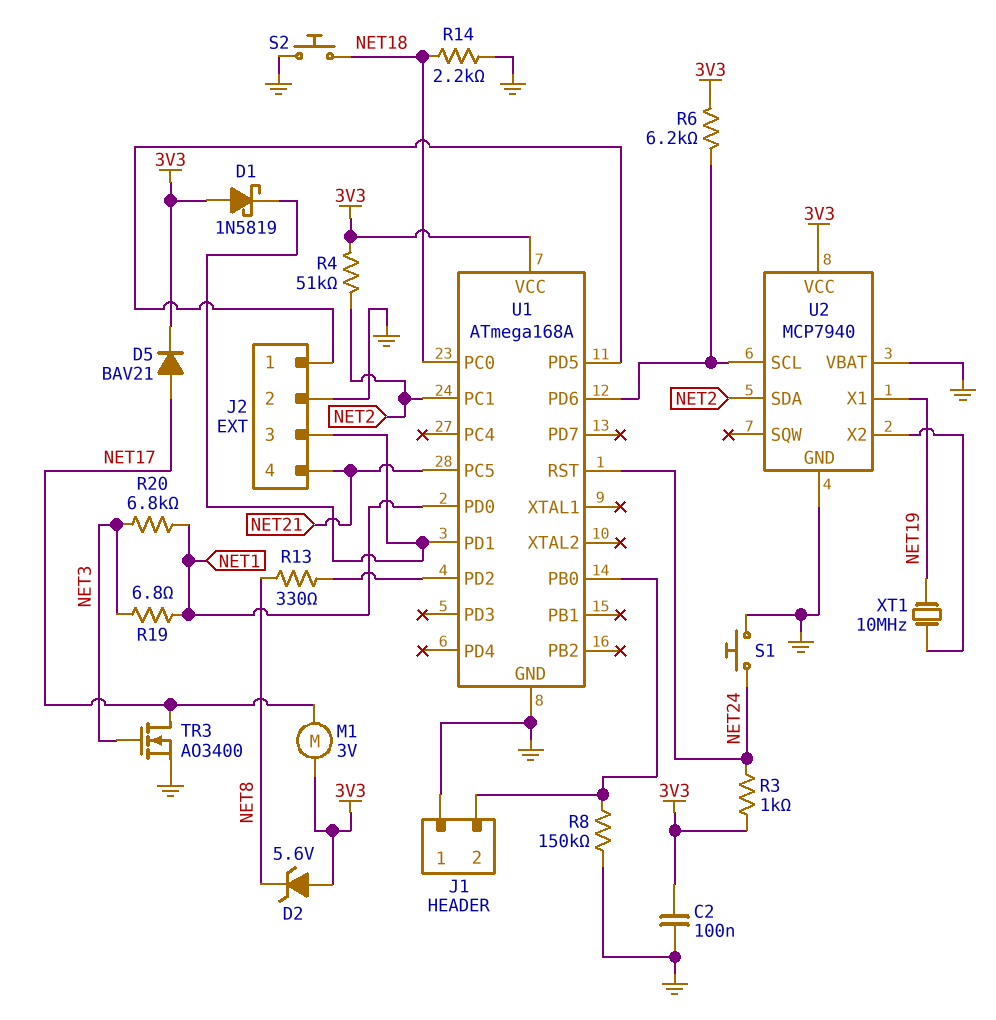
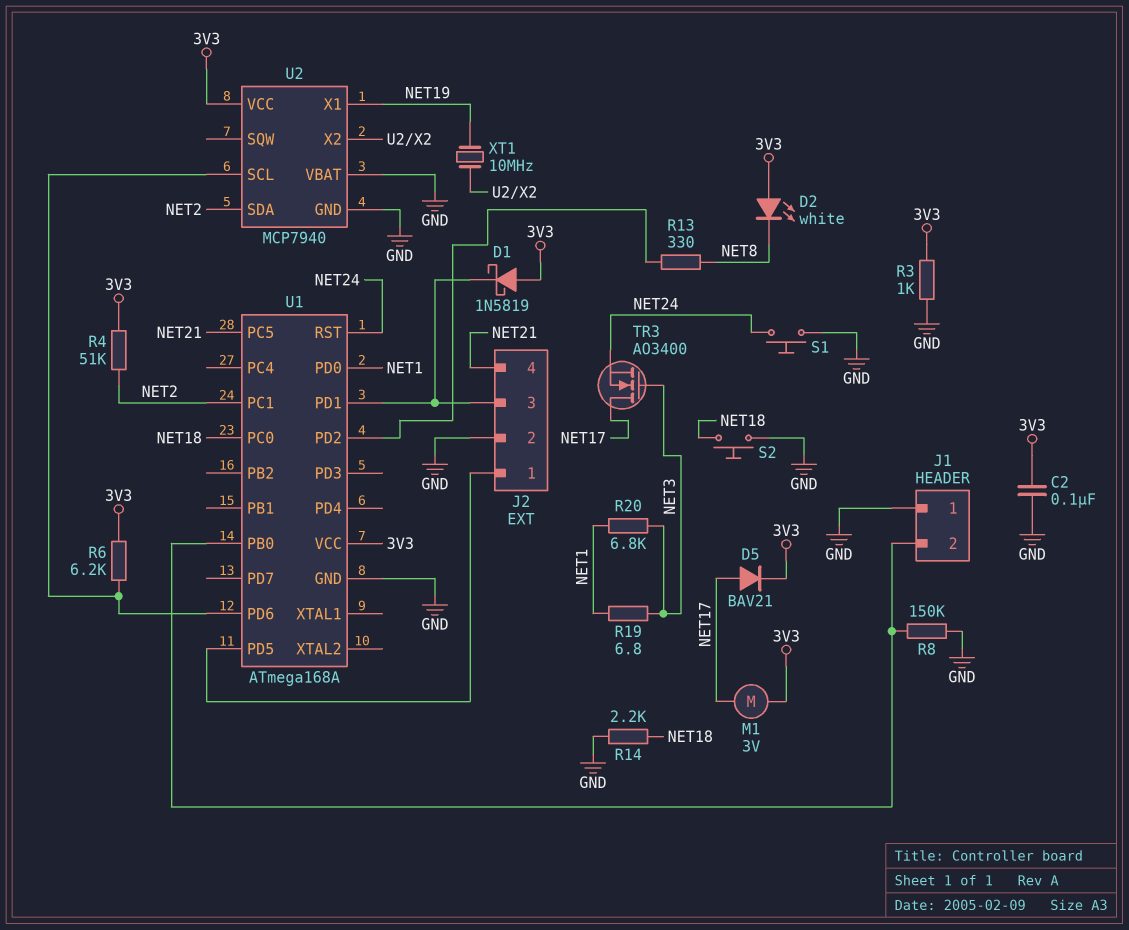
D2: zener 5.6V (A 3V3, K NET8) -> LED white (A 3V3, K NET8)
R3: 1k (3V3, NET24) -> 1k (3V3, GND)
TR3: NMOS AO3400 (G NET3, D NET17, S GND) -> NMOS AO3400 (G NET3, D NET17, S NET24)

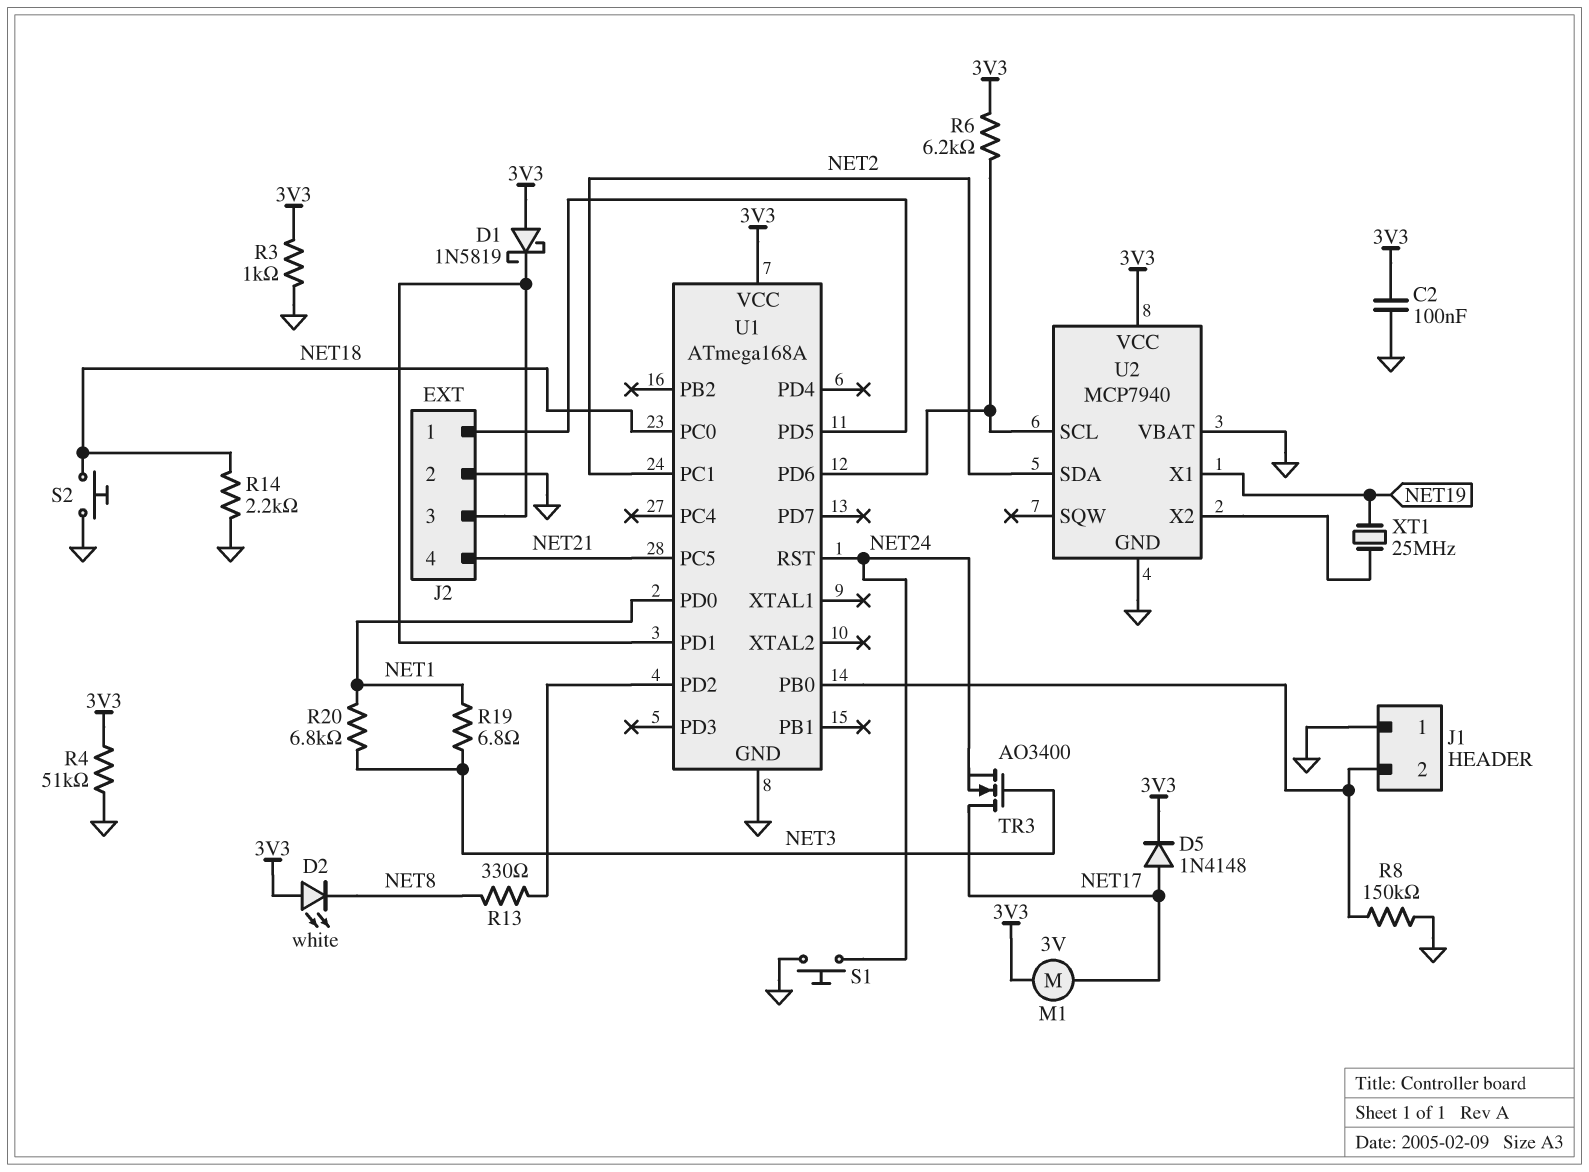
D5: diode BAV21 (A NET17, K 3V3) -> diode 1N4148 (A NET17, K 3V3)
R4: 51k (3V3, NET2) -> 51k (3V3, GND)
XT1: 10MHz (NET19, U2/X2) -> 25MHz (NET19, U2/X2)

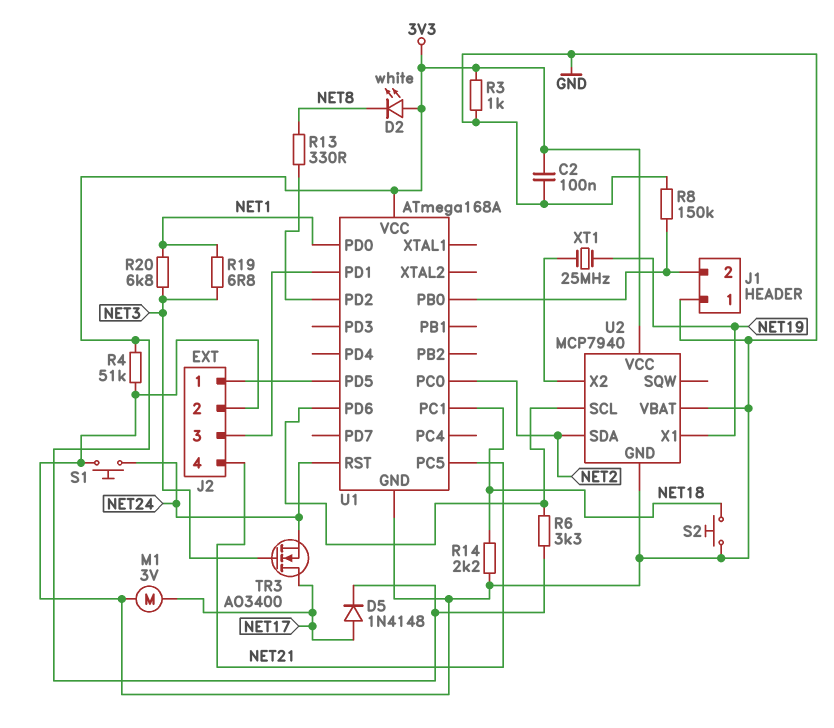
D1: schottky 1N5819 (A 3V3, K J2/3) -> none
M1: motor 3V (3V3, NET17) -> motor 3V (GND, NET17)
R6: 6.2k (3V3, U1/PD6) -> 3.3k (3V3, U1/PD6)
U1 pin PC0: NET18 -> NET2
U1 pin PC1: NET2 -> NET18

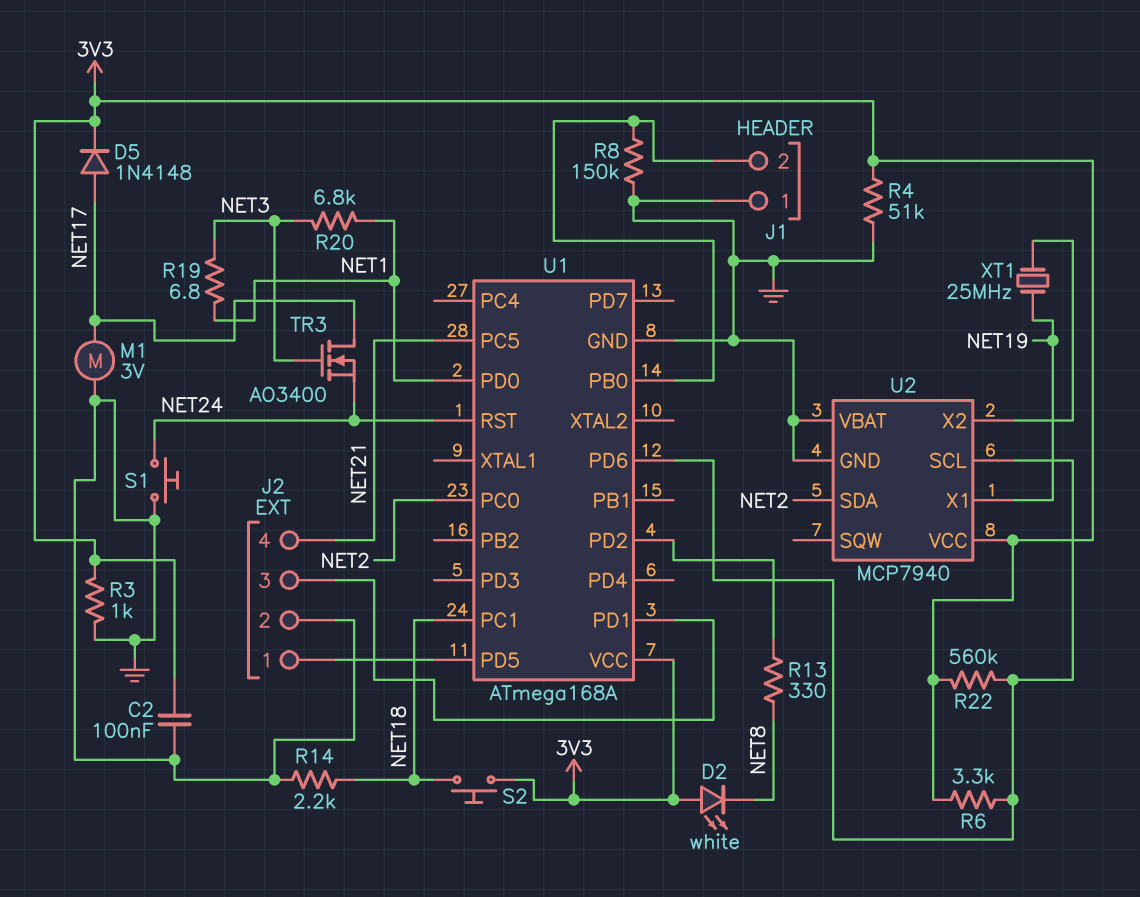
R22: none -> 560k (3V3, U1/PD6)
S2: button (GND, NET18) -> button (3V3, NET18)

